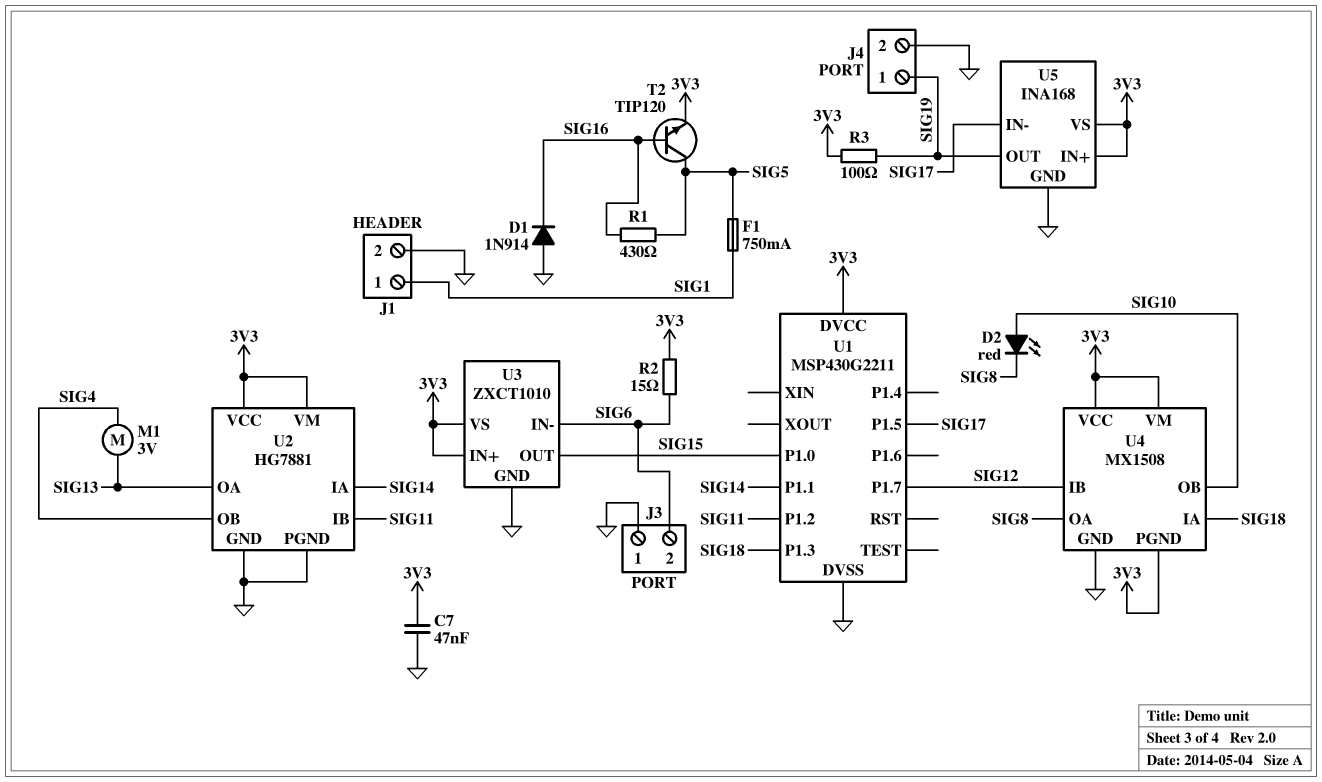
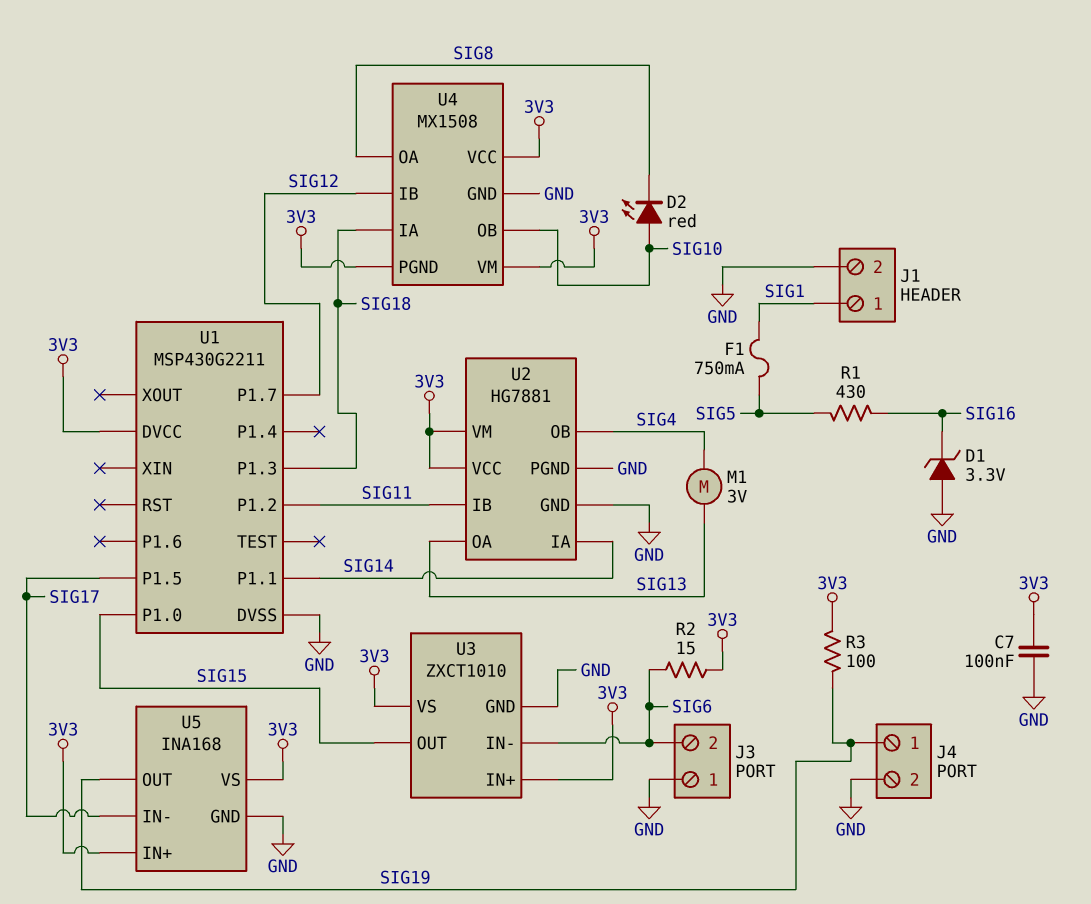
C7: 47nF (3V3, GND) -> 100nF (3V3, GND)
D1: diode 1N914 (A GND, K SIG16) -> zener 3.3V (A GND, K SIG16)
T2: NPN TIP120 (B SIG16, C SIG5, E 3V3) -> none

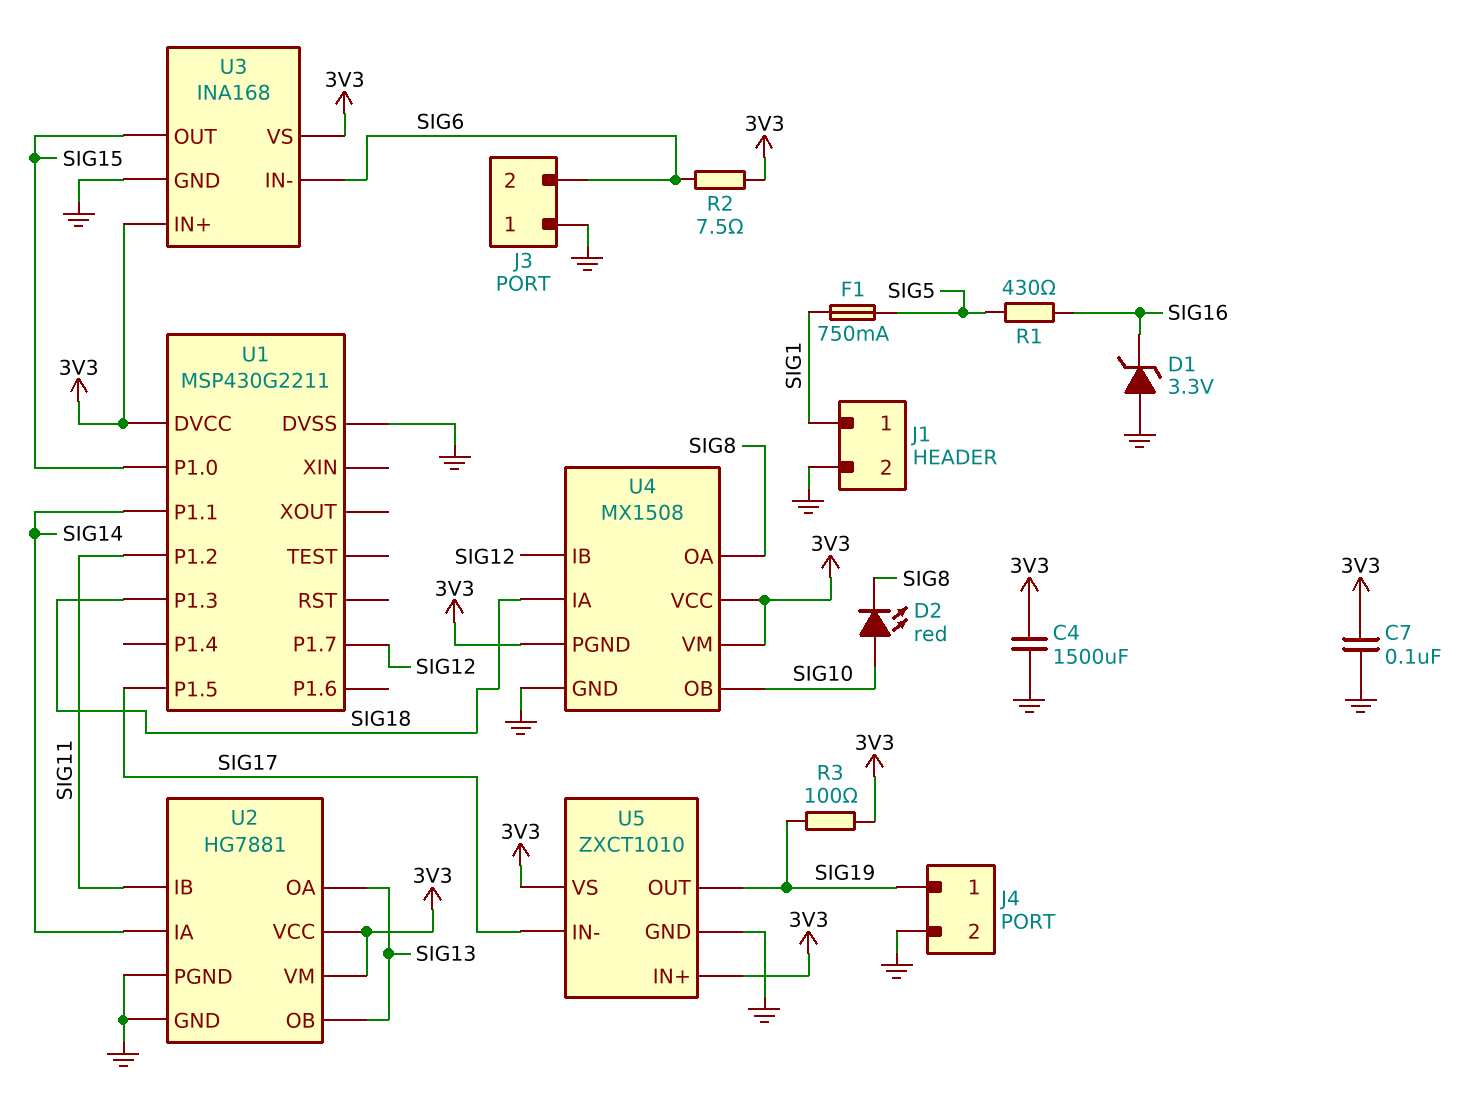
C4: none -> 1500uF (3V3, GND)
M1: motor 3V (SIG4, SIG13) -> none
R2: 15 (3V3, SIG6) -> 7.5 (3V3, SIG6)
U2 pin OB: SIG4 -> SIG13
U3: ZXCT1010 -> INA168
U5: INA168 -> ZXCT1010

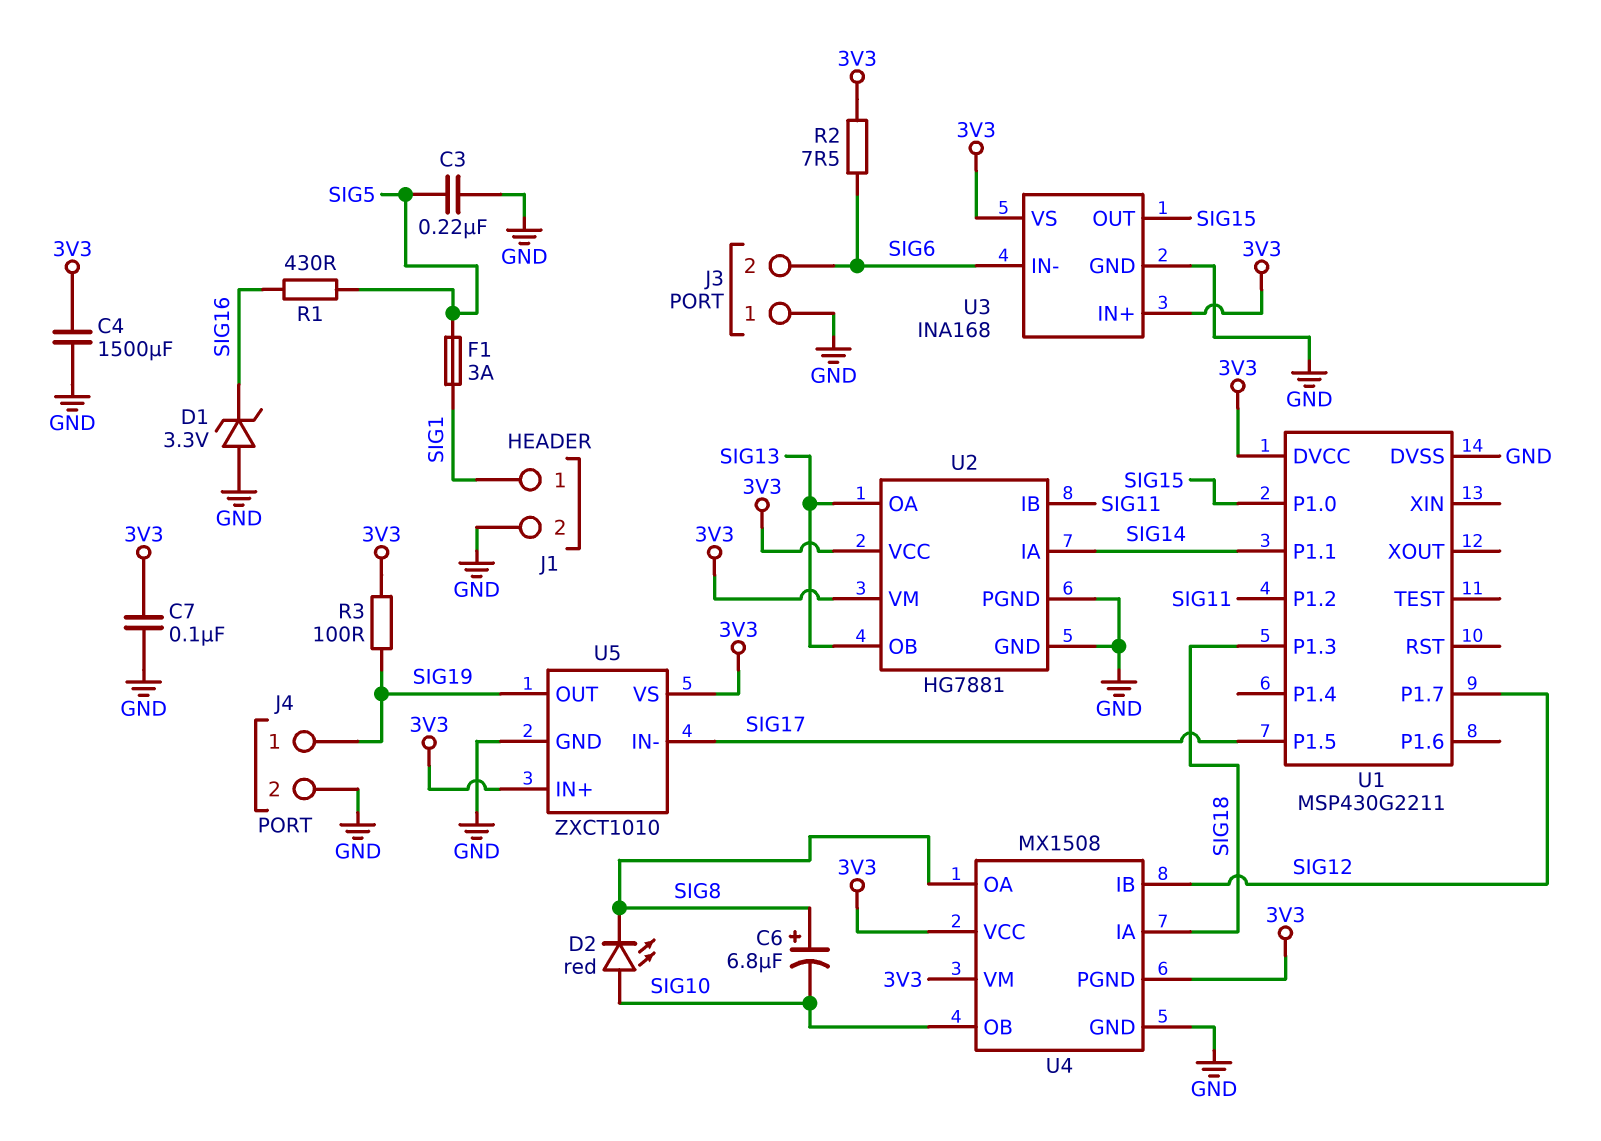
C3: none -> 220nF (GND, SIG5)
C6: none -> 6.8uF (plus SIG8, minus SIG10)
F1: 750mA (SIG1, SIG5) -> 3A (SIG1, SIG5)

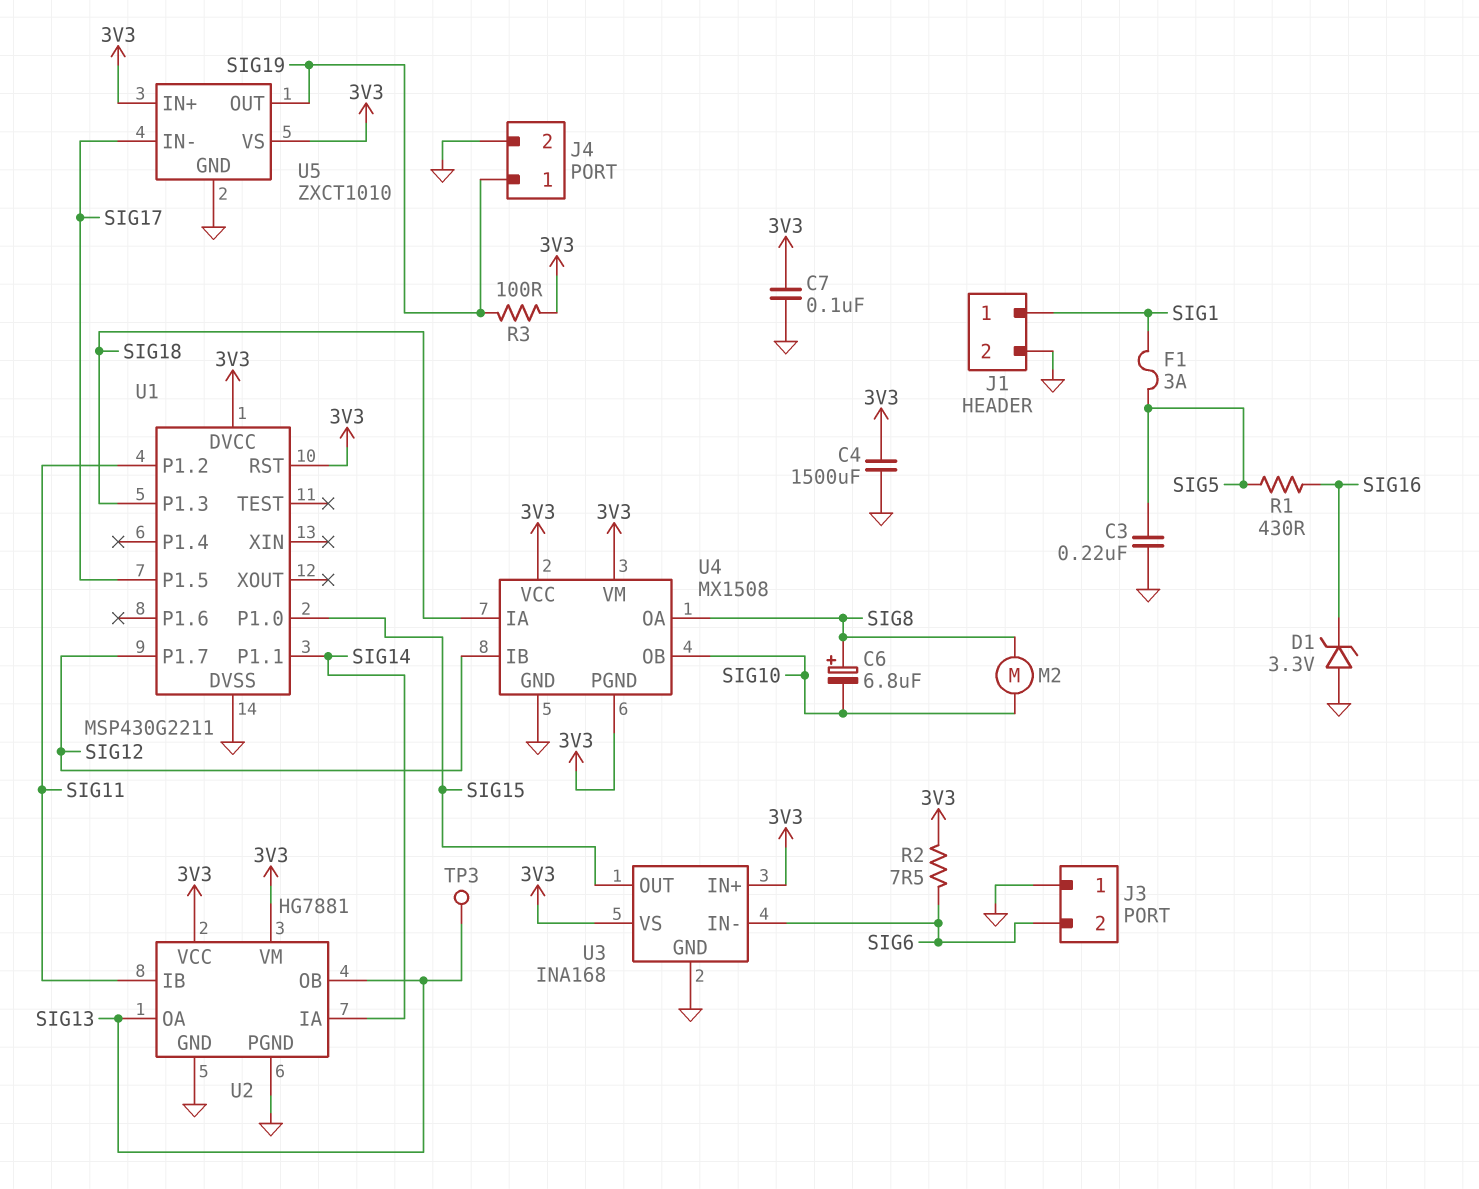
D2: LED red (A SIG10, K SIG8) -> none
M2: none -> motor (SIG8, SIG10)
TP3: none -> test point (SIG13)
U1 pin RST: none -> 3V3

